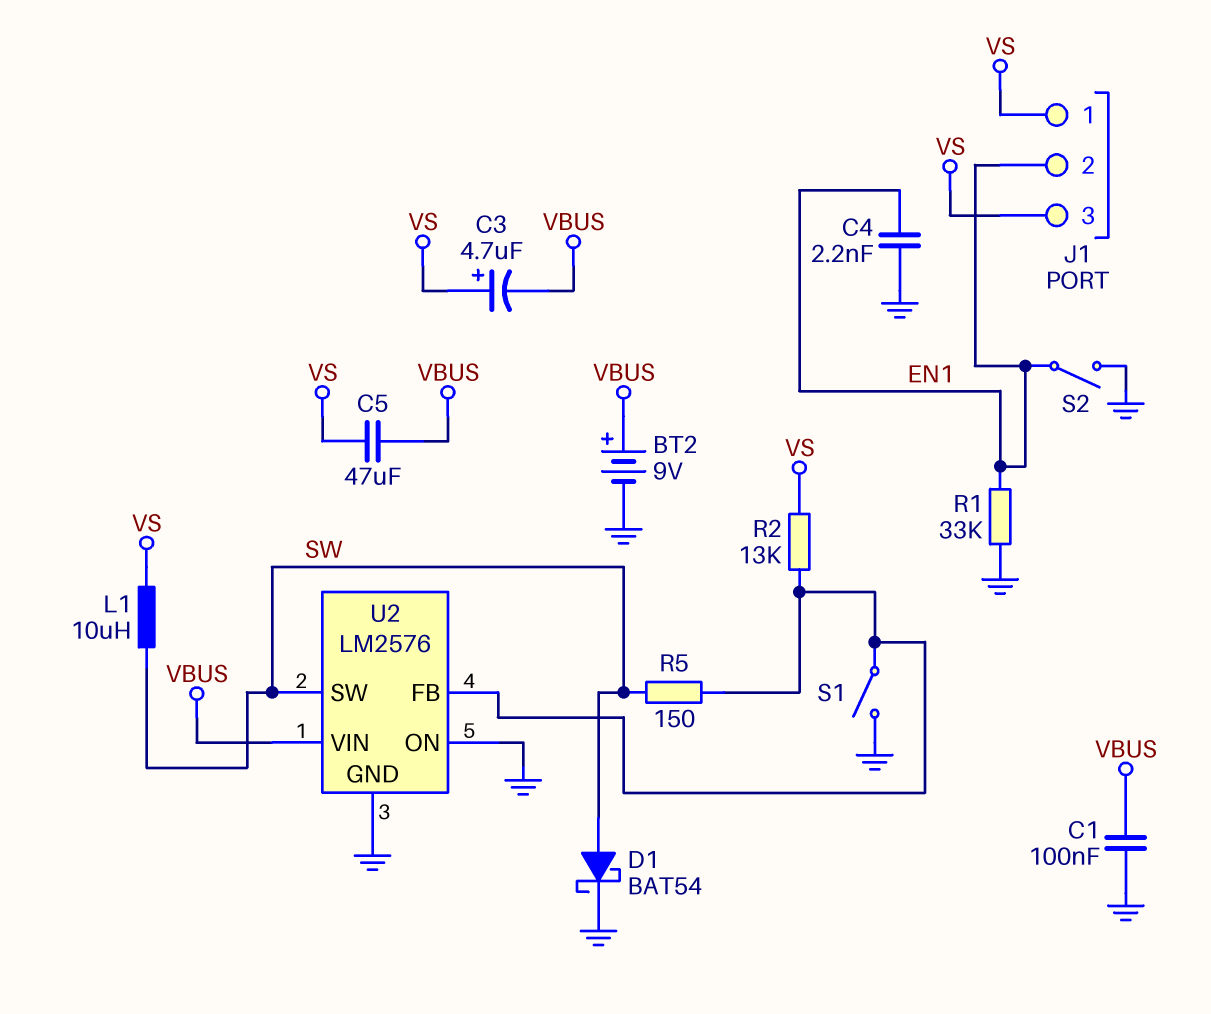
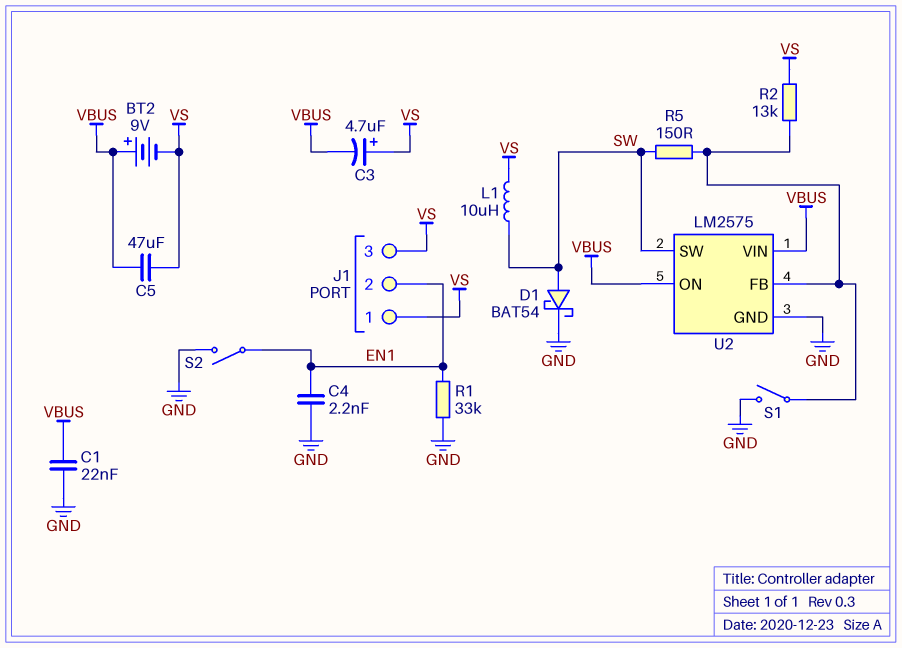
BT2: 9V (plus VBUS, minus GND) -> 9V (plus VBUS, minus VS)
C1: 100nF (GND, VBUS) -> 22nF (GND, VBUS)
U2: LM2576 -> LM2575
U2 pin ON: GND -> VBUS

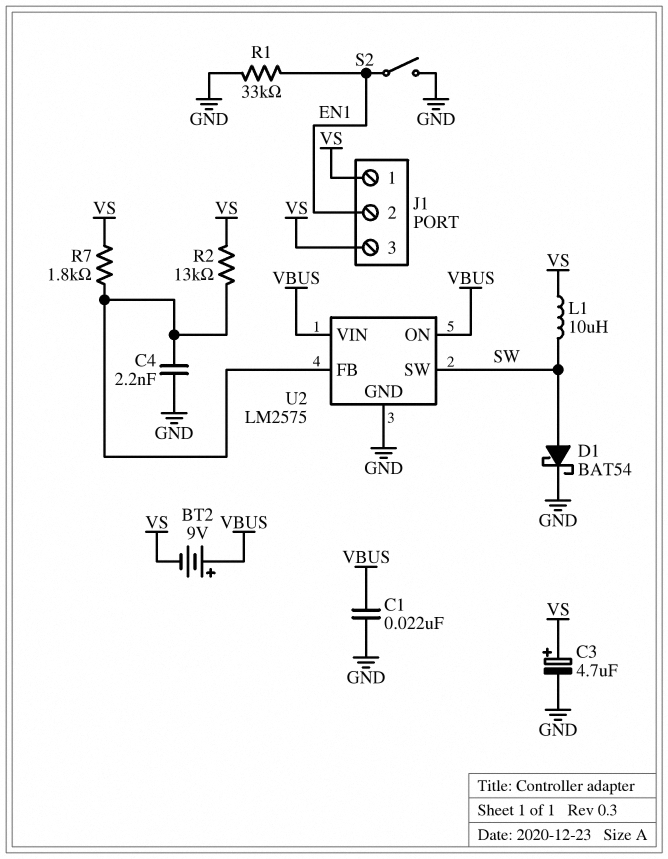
C3: 4.7uF (plus VS, minus VBUS) -> 4.7uF (plus VS, minus GND)
C4: 2.2nF (EN1, GND) -> 2.2nF (GND, U2/FB)
C5: 47uF (VBUS, VS) -> none
R5: 150 (SW, U2/FB) -> none
R7: none -> 1.8k (U2/FB, VS)
S1: switch (GND, U2/FB) -> none

